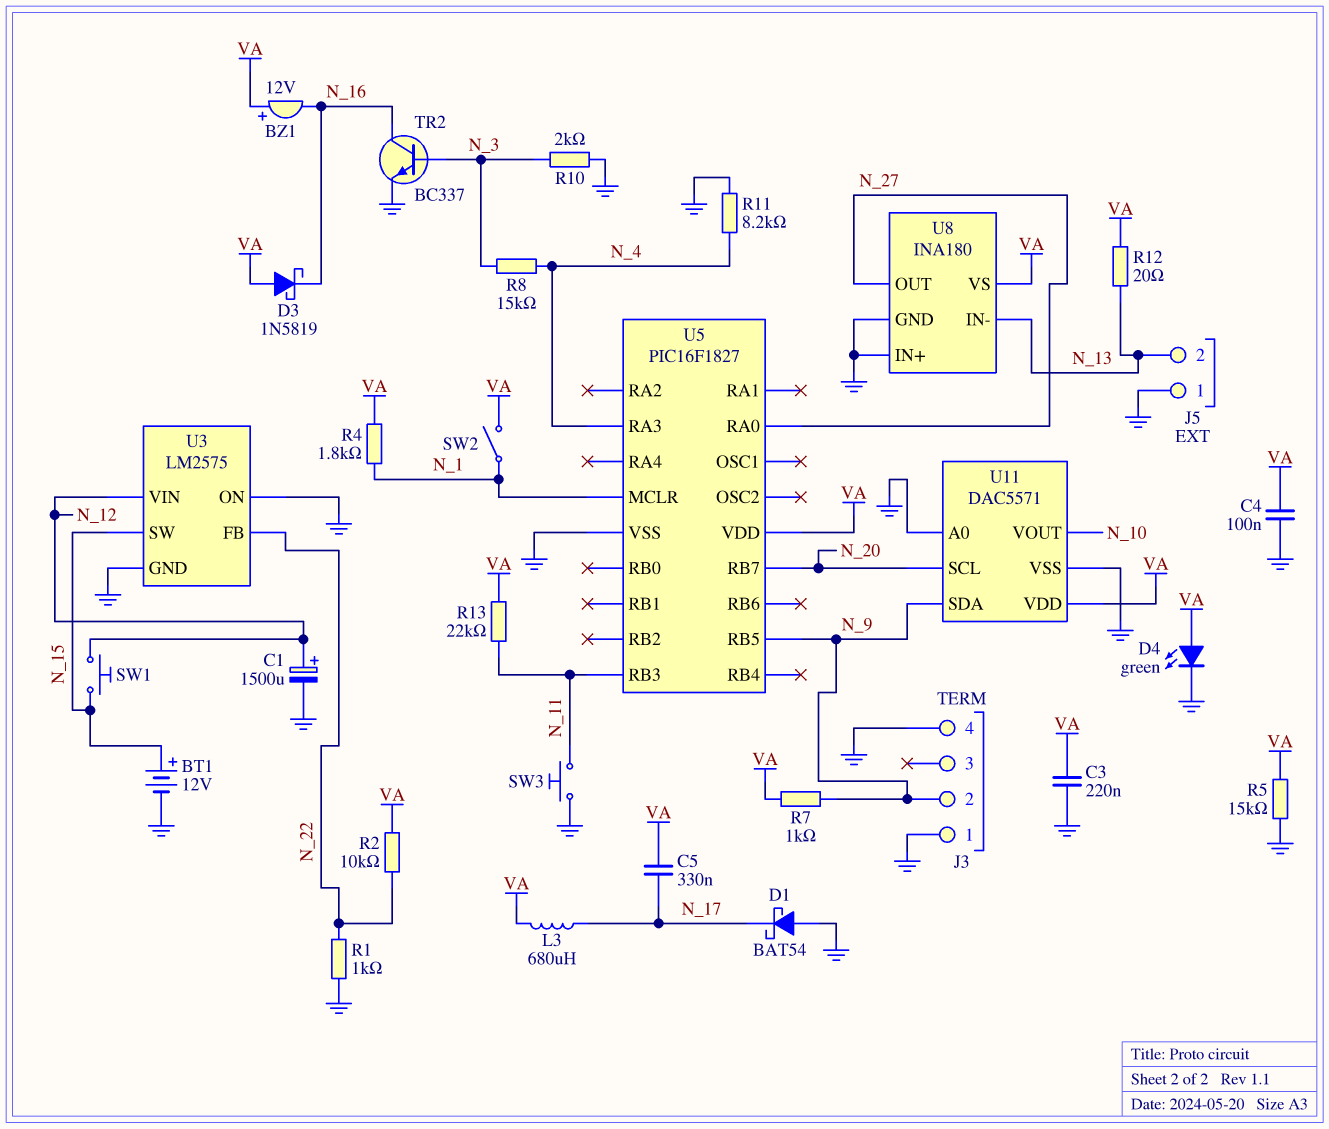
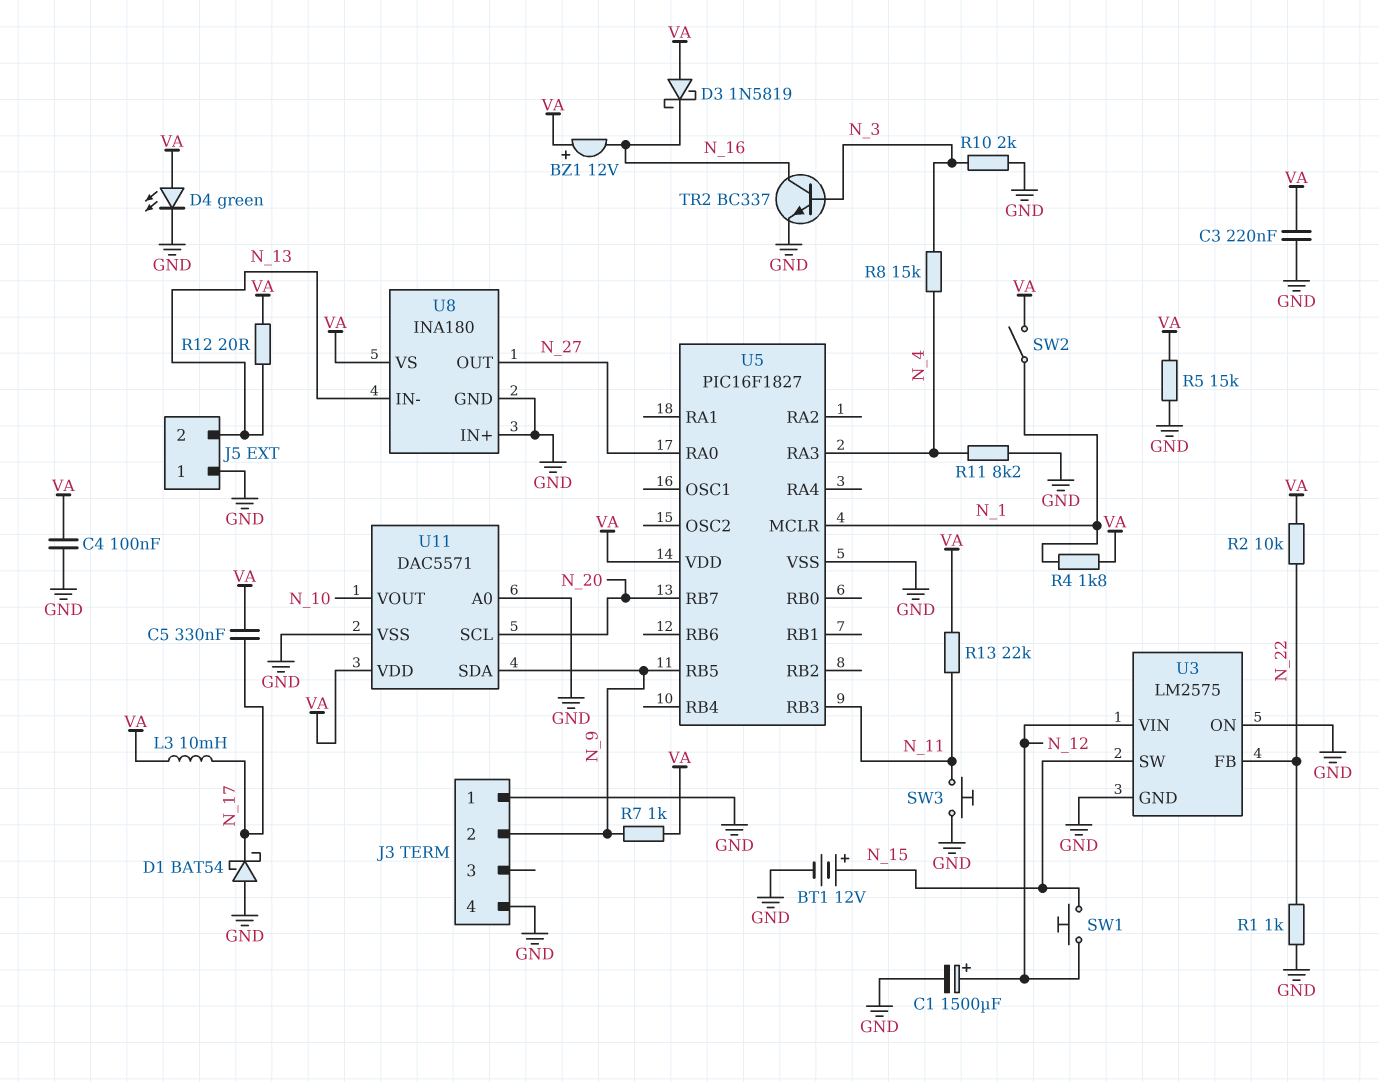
L3: 680uH (N_17, VA) -> 10mH (N_17, VA)

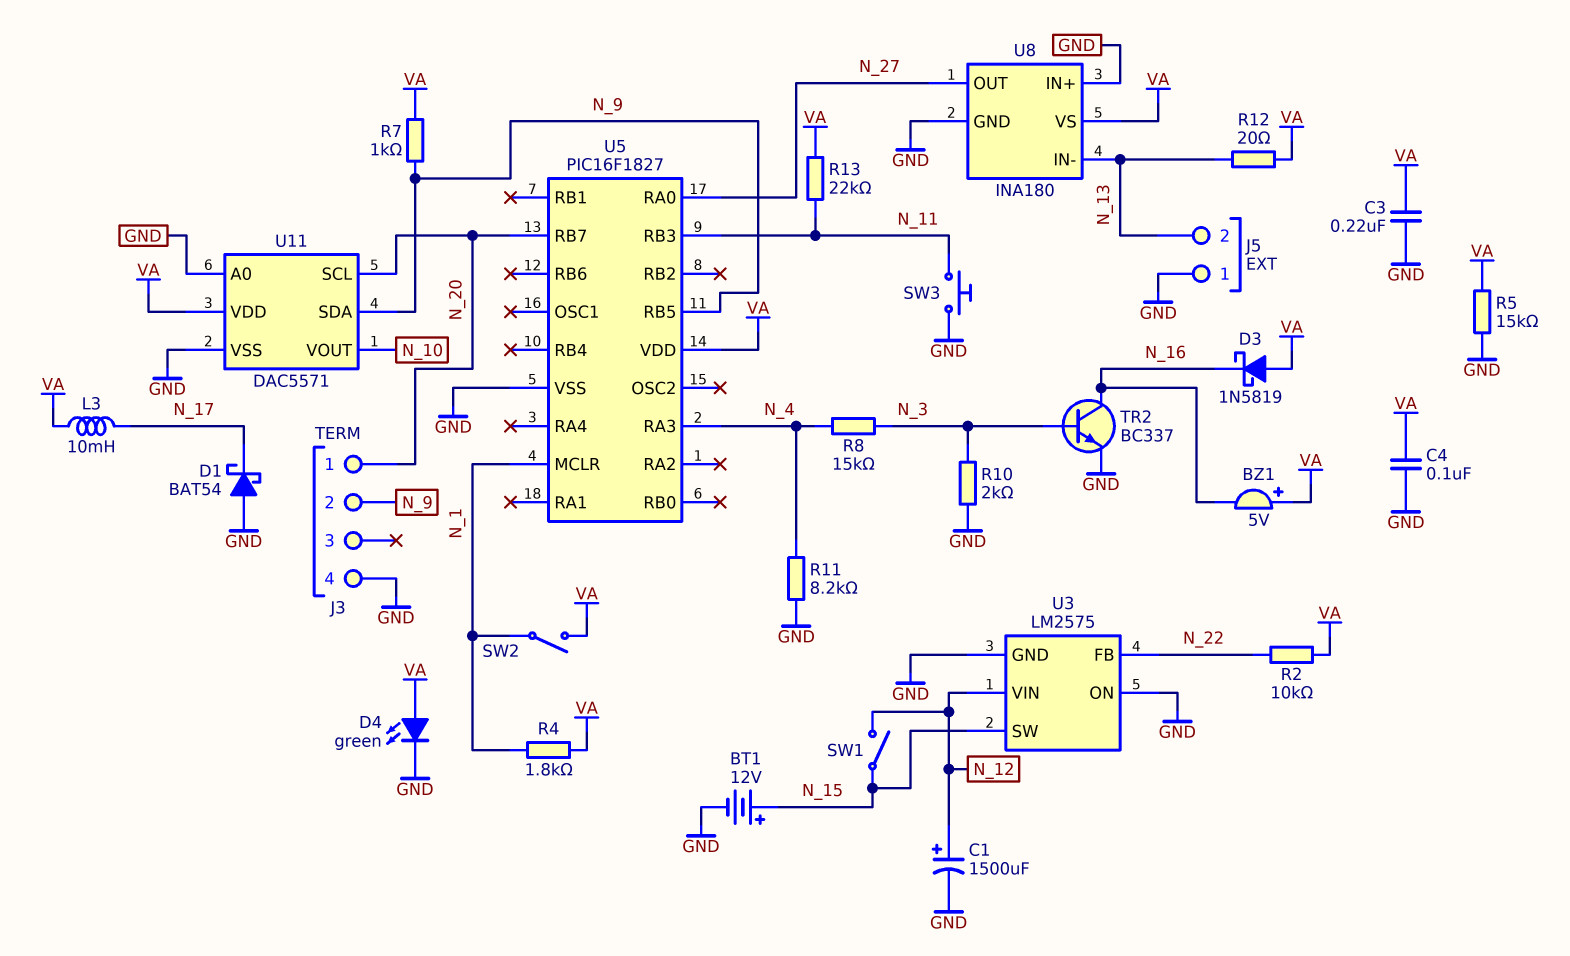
BZ1: buzzer 12V (plus VA, minus N_16) -> buzzer 5V (plus VA, minus N_16)
C5: 330nF (N_17, VA) -> none
J3 pin 1: GND -> N_20
R1: 1k (GND, N_22) -> none
SW1: button (N_12, N_15) -> switch (N_12, N_15)

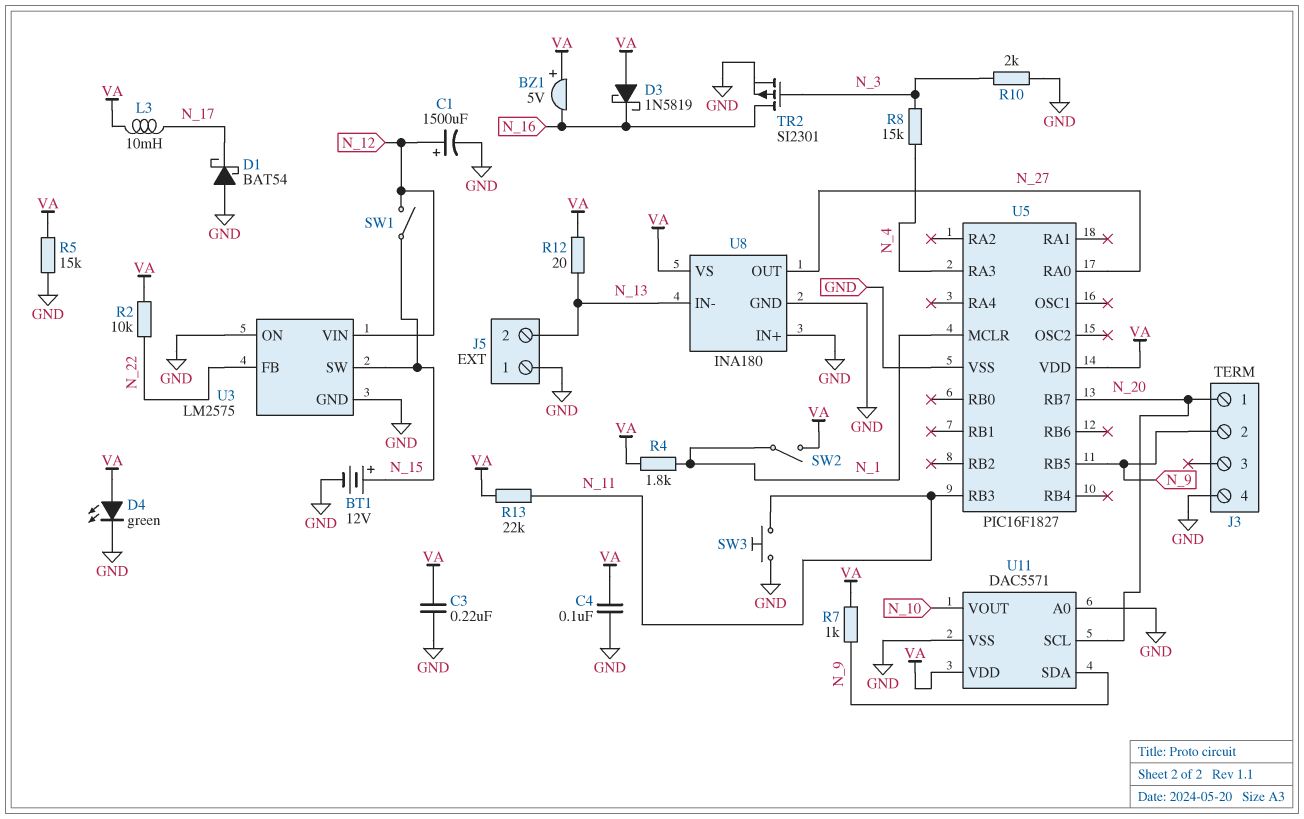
R11: 8.2k (GND, N_4) -> none
TR2: NPN BC337 (B N_3, C N_16, E GND) -> PMOS SI2301 (G N_3, D N_16, S GND)

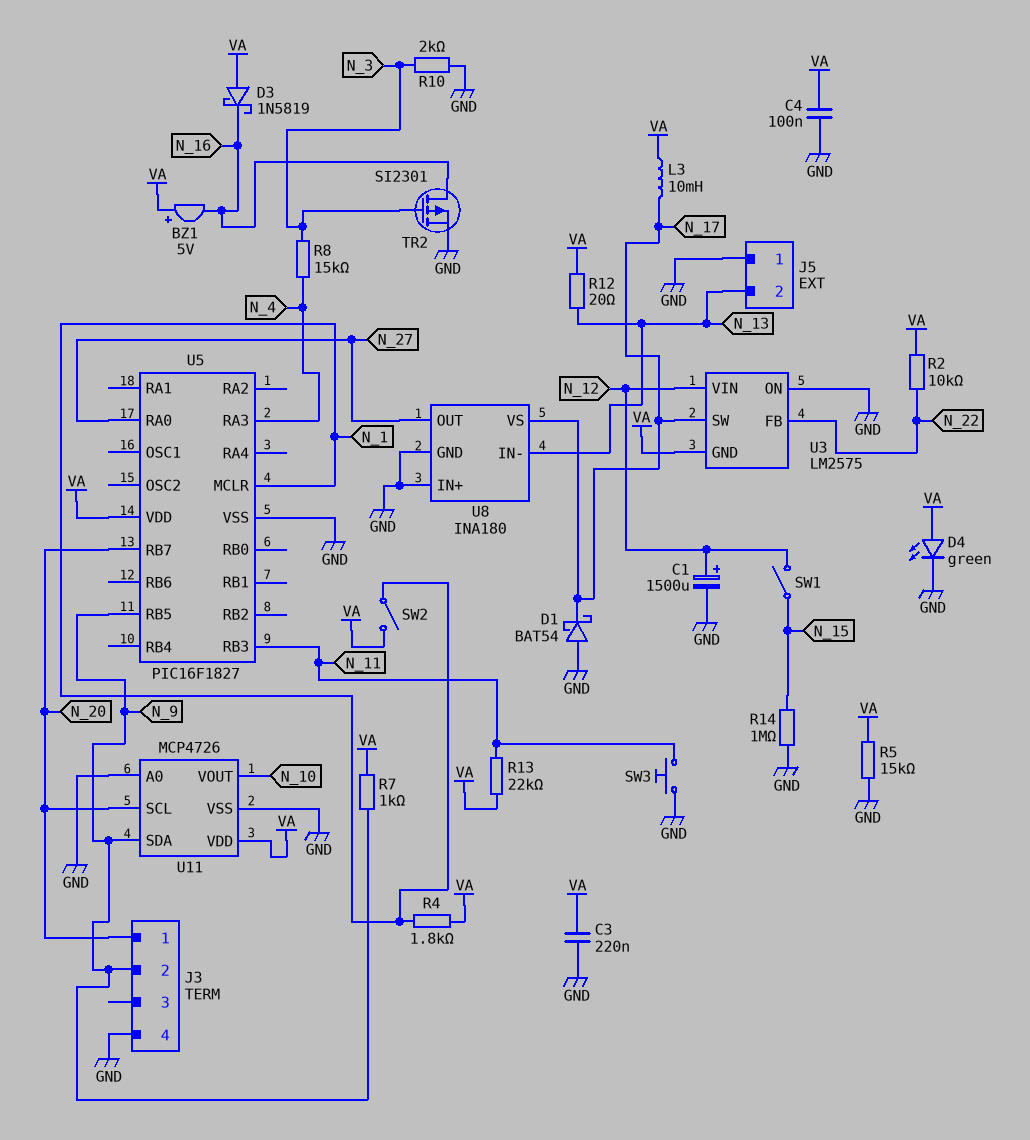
BT1: 12V (plus N_15, minus GND) -> none
R14: none -> 1M (GND, N_15)
U3 pin GND: GND -> VA
U3 pin SW: N_15 -> N_17
U8 pin VS: VA -> N_17
U11: DAC5571 -> MCP4726

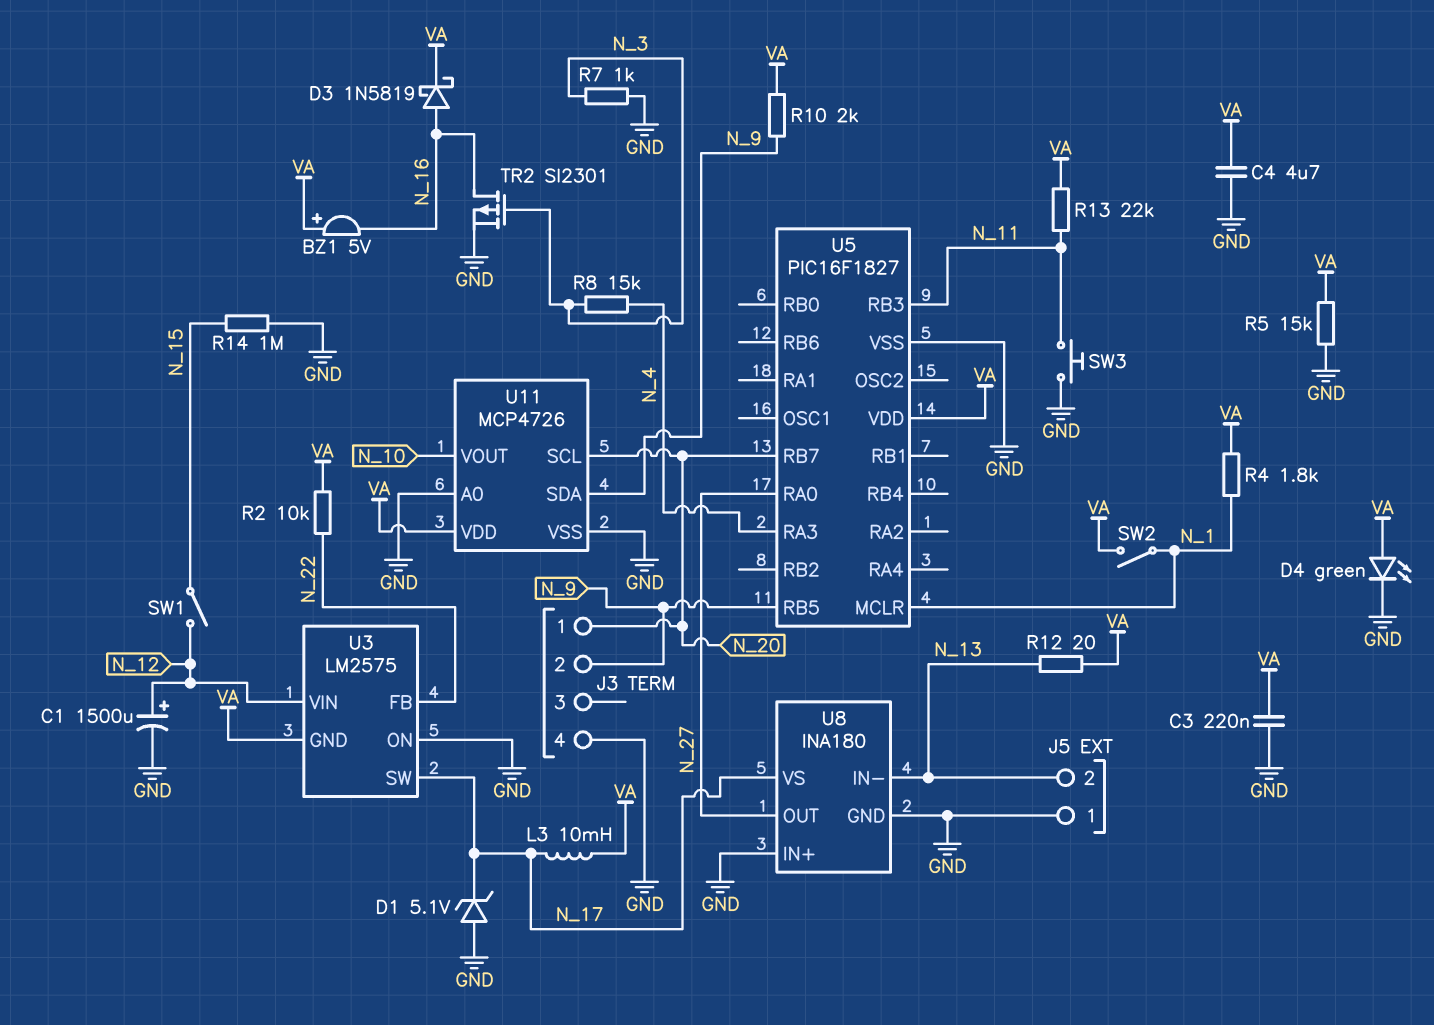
C4: 100nF (GND, VA) -> 4.7uF (GND, VA)
D1: schottky BAT54 (A GND, K N_17) -> zener 5.1V (A GND, K N_17)
D3: schottky 1N5819 (A VA, K N_16) -> schottky 1N5819 (A N_16, K VA)
R7: 1k (N_9, VA) -> 1k (GND, N_3)
R10: 2k (GND, N_3) -> 2k (N_9, VA)

